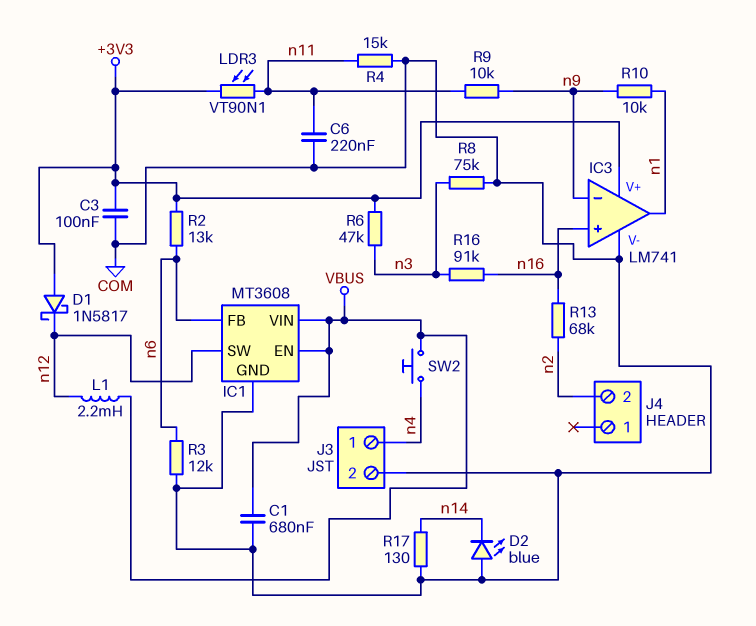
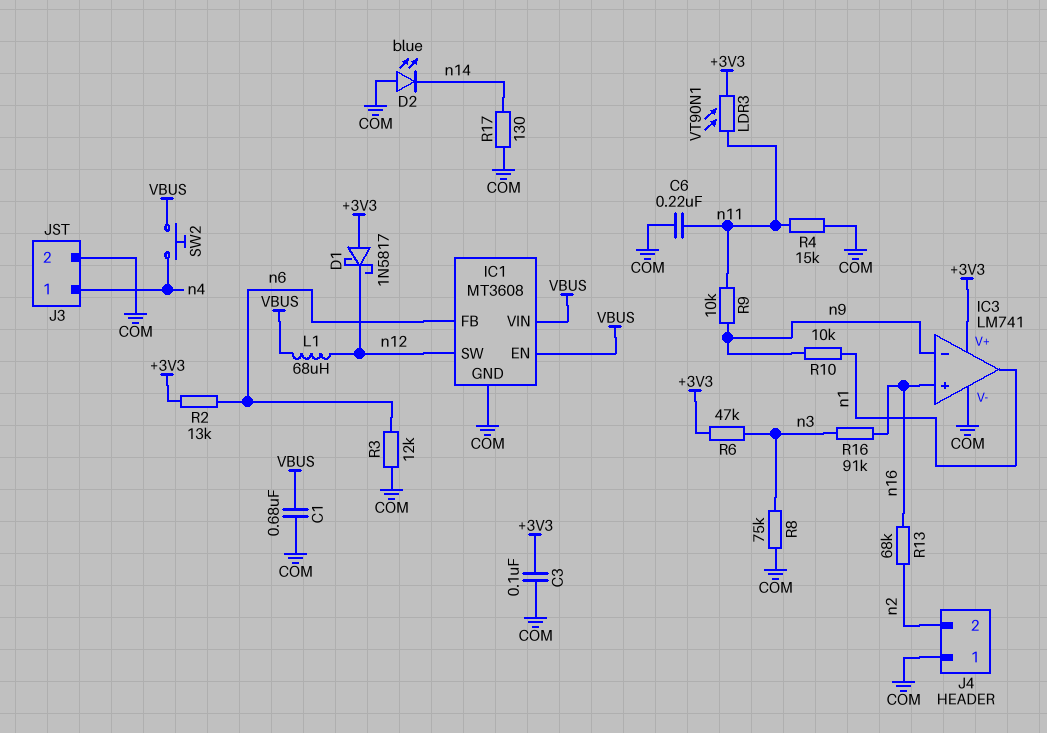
J4 pin 1: none -> COM
L1: 2.2mH (VBUS, n12) -> 68uH (VBUS, n12)

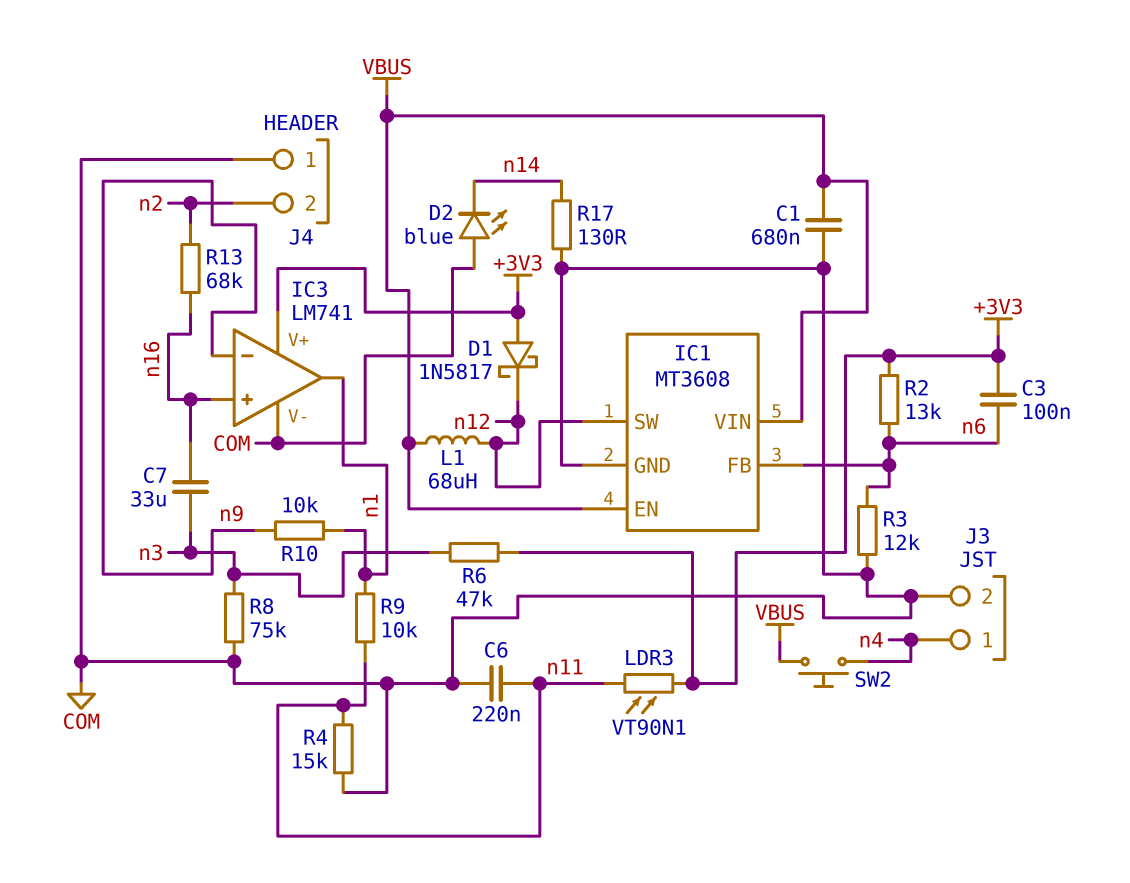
C3: 100nF (+3V3, COM) -> 100nF (+3V3, n6)
C7: none -> 33uF (n3, n16)
R9: 10k (n9, n11) -> 10k (n1, n11)
R16: 91k (n3, n16) -> none

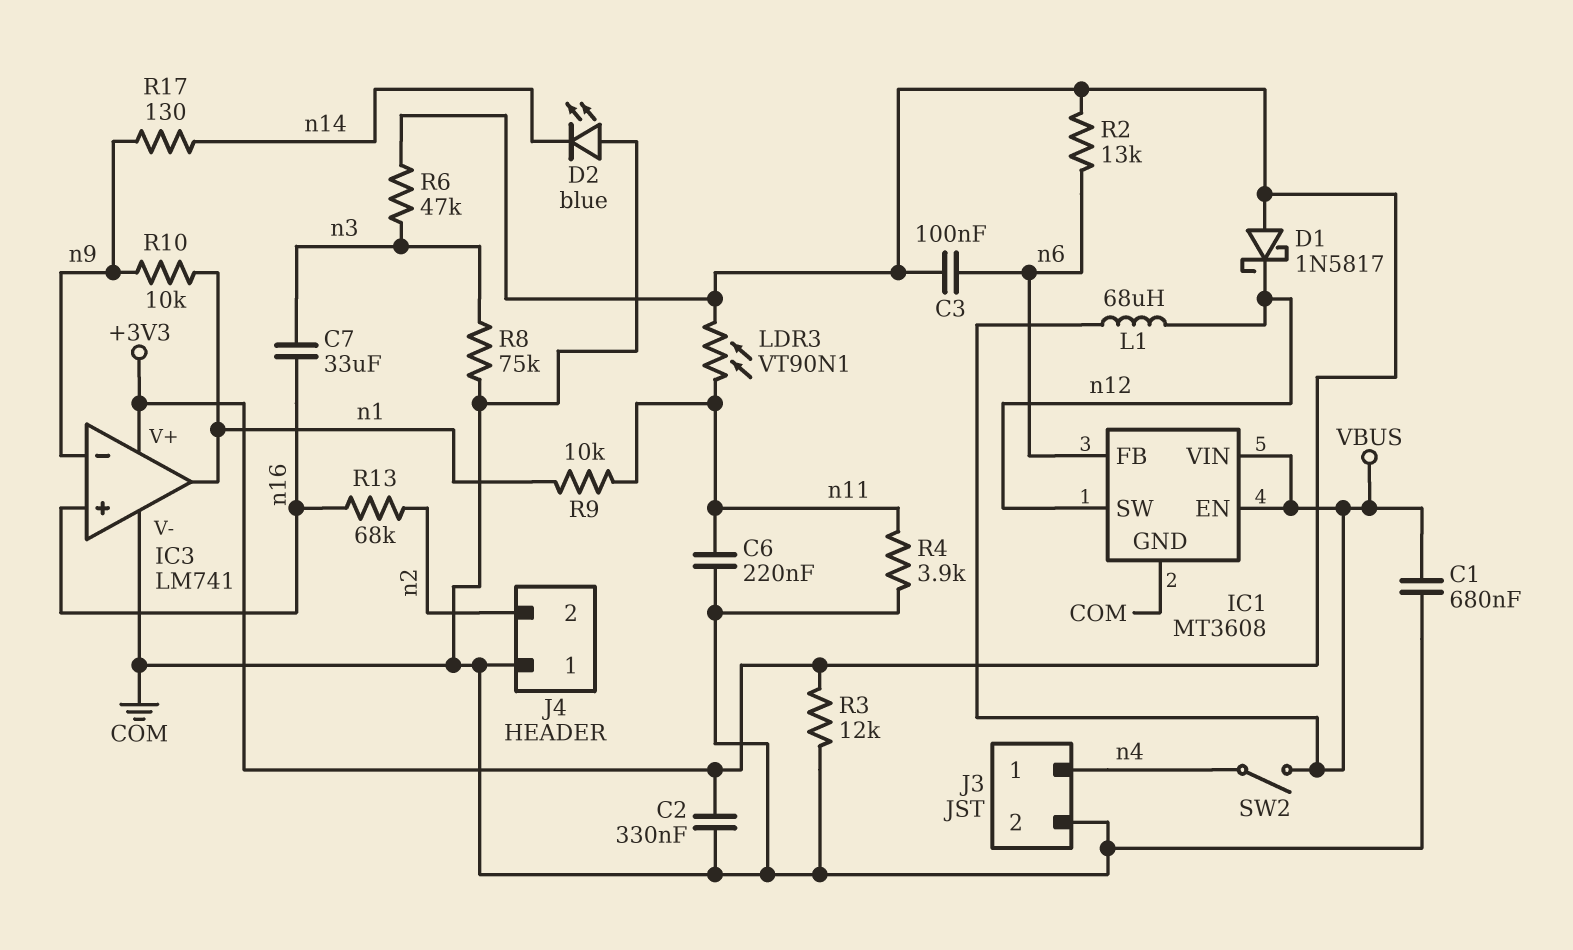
C2: none -> 330nF (+3V3, COM)
R3: 12k (COM, n6) -> 12k (+3V3, COM)
R4: 15k (COM, n11) -> 3.9k (COM, n11)
R17: 130 (COM, n14) -> 130 (n9, n14)
SW2: button (VBUS, n4) -> switch (VBUS, n4)

